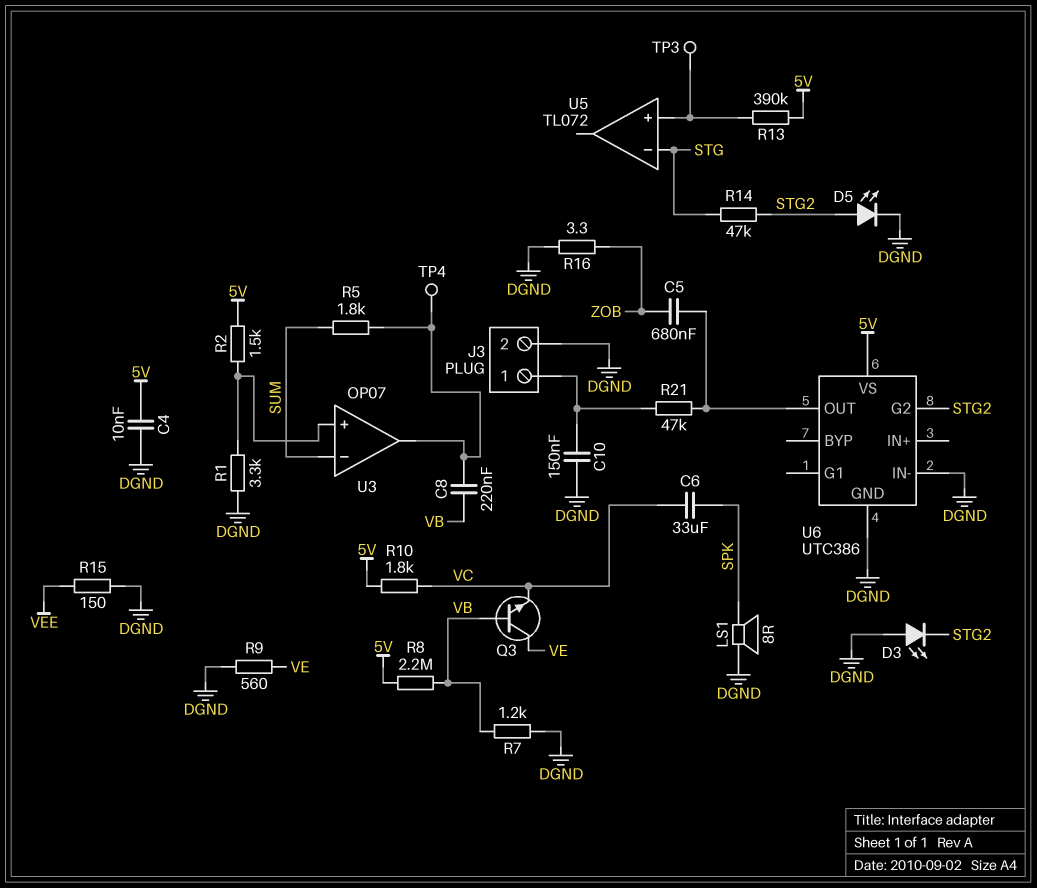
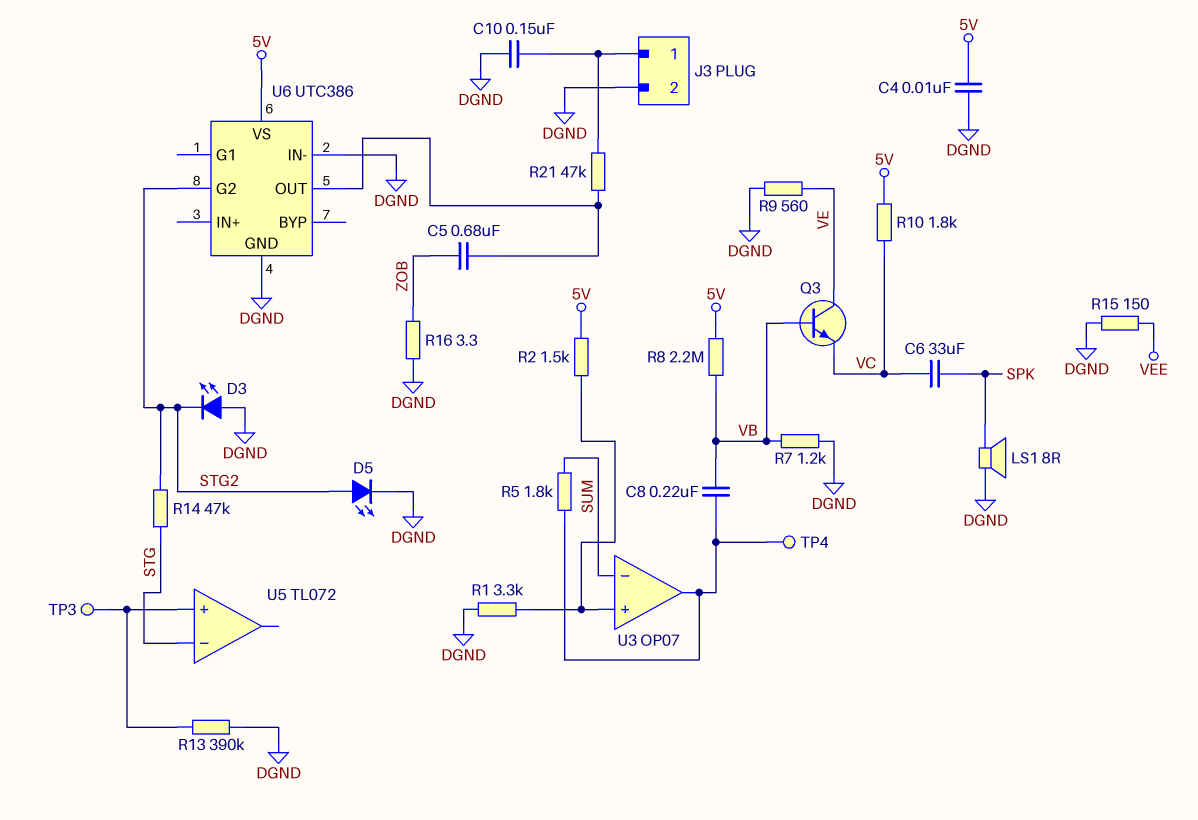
R13: 390k (5V, U5/in+) -> 390k (DGND, U5/in+)

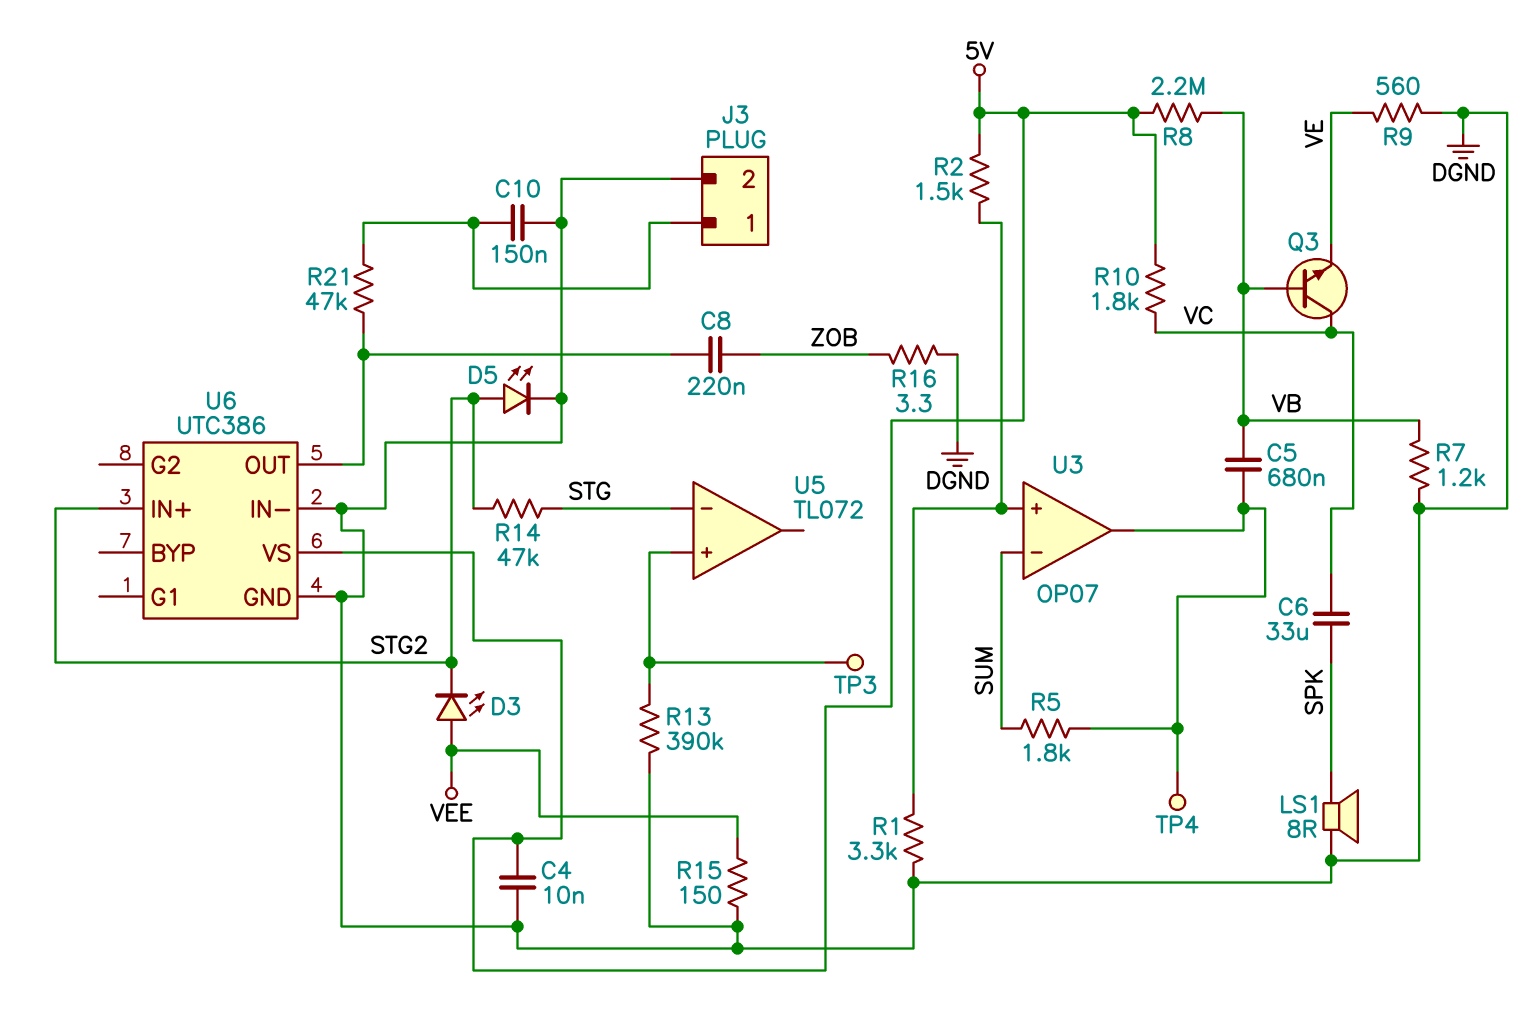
C5: 680nF (U6/OUT, ZOB) -> 680nF (U3/out, VB)
C8: 220nF (U3/out, VB) -> 220nF (U6/OUT, ZOB)
D3: LED (A DGND, K STG2) -> LED (A VEE, K STG2)
Q3: NPN (B VB, C VE, E VC) -> NPN (B VB, C VC, E VE)
U6 pin G2: STG2 -> none
U6 pin IN+: none -> STG2

